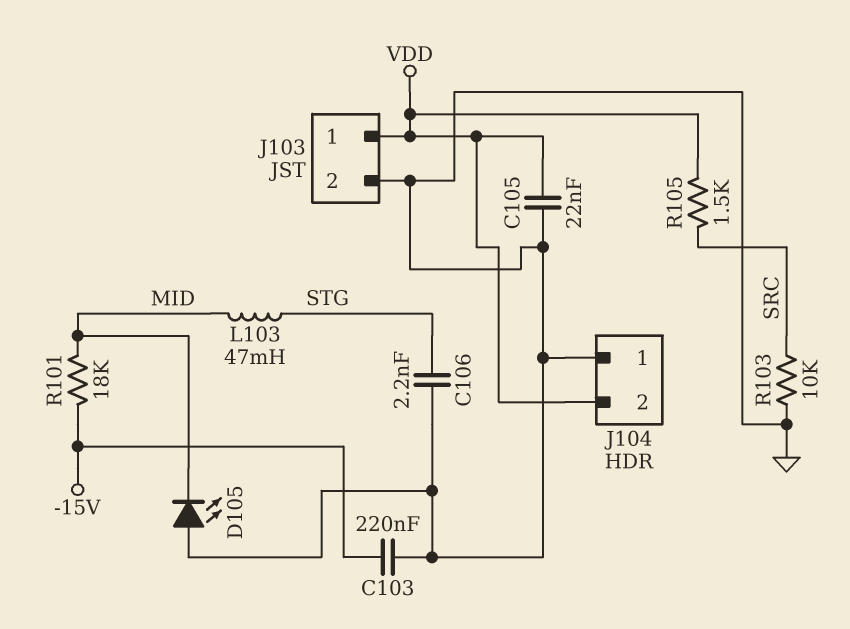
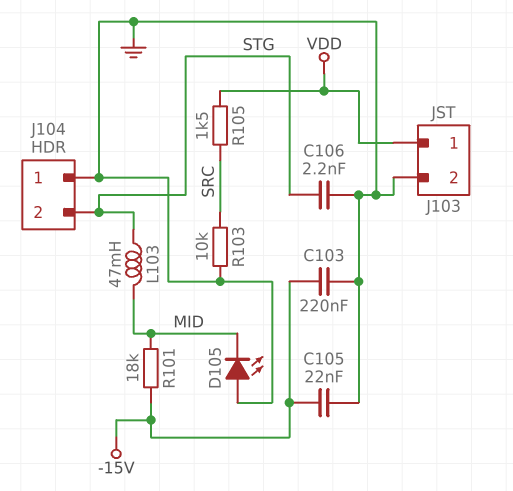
C105: 22nF (GND, VDD) -> 22nF (-15V, GND)
J104 pin 2: VDD -> STG

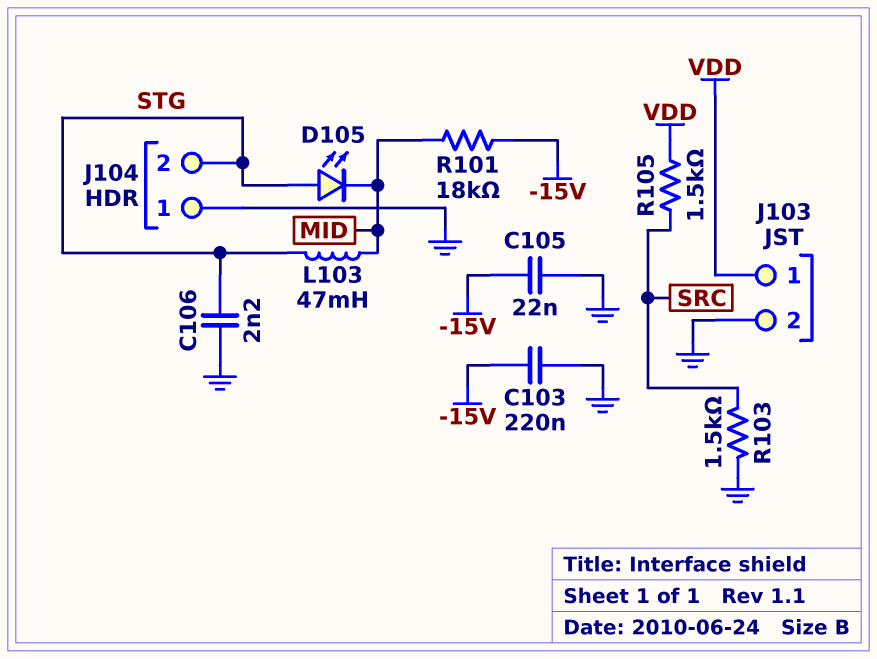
D105: LED (A GND, K MID) -> LED (A STG, K MID)
R103: 10k (GND, SRC) -> 1.5k (GND, SRC)

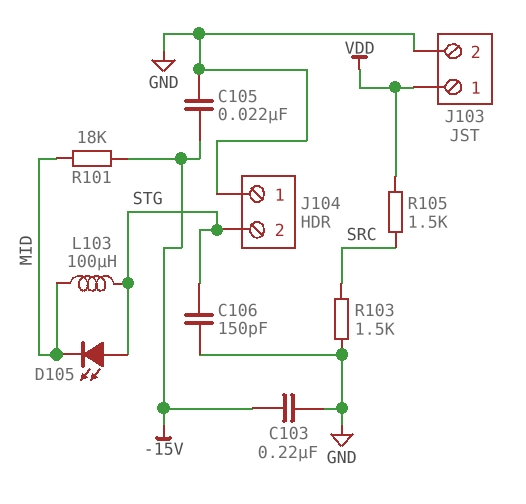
C106: 2.2nF (GND, STG) -> 150pF (GND, STG)
L103: 47mH (MID, STG) -> 100uH (MID, STG)

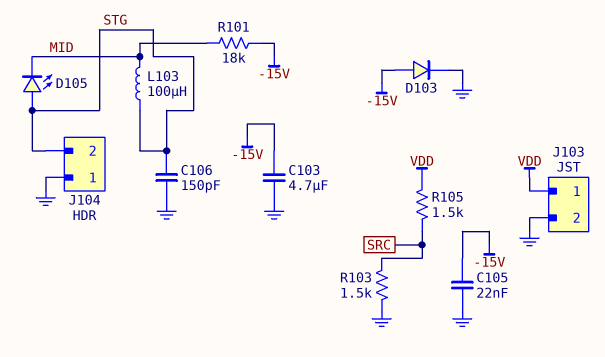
C103: 220nF (-15V, GND) -> 4.7uF (-15V, GND)
D103: none -> diode (A -15V, K GND)

